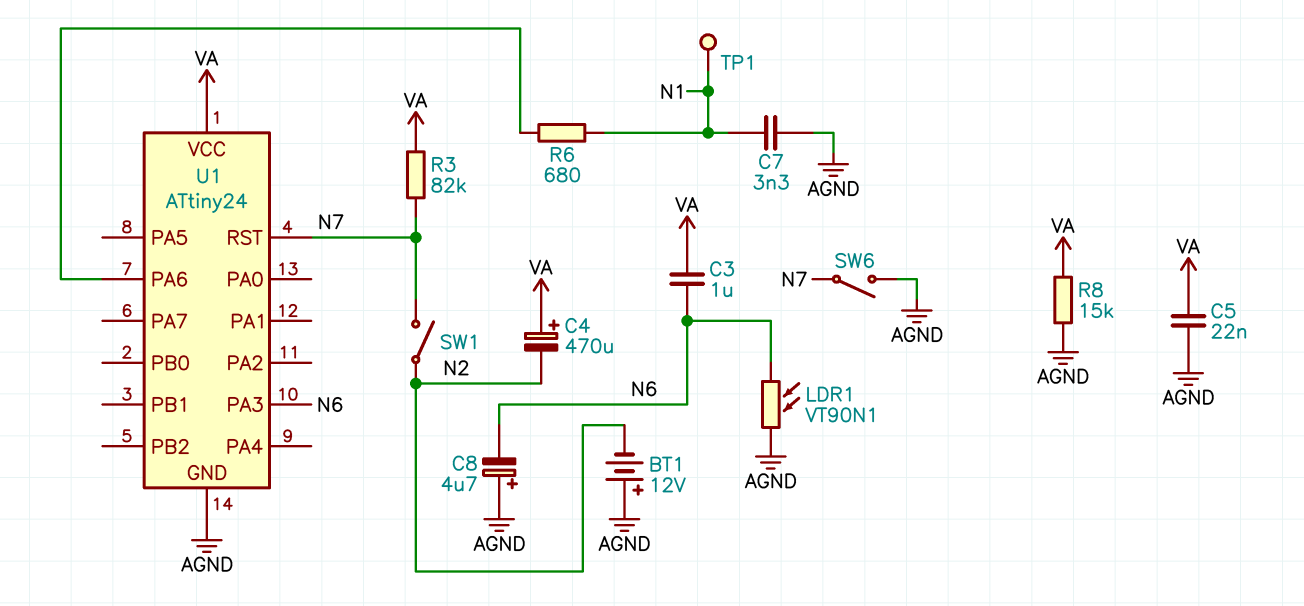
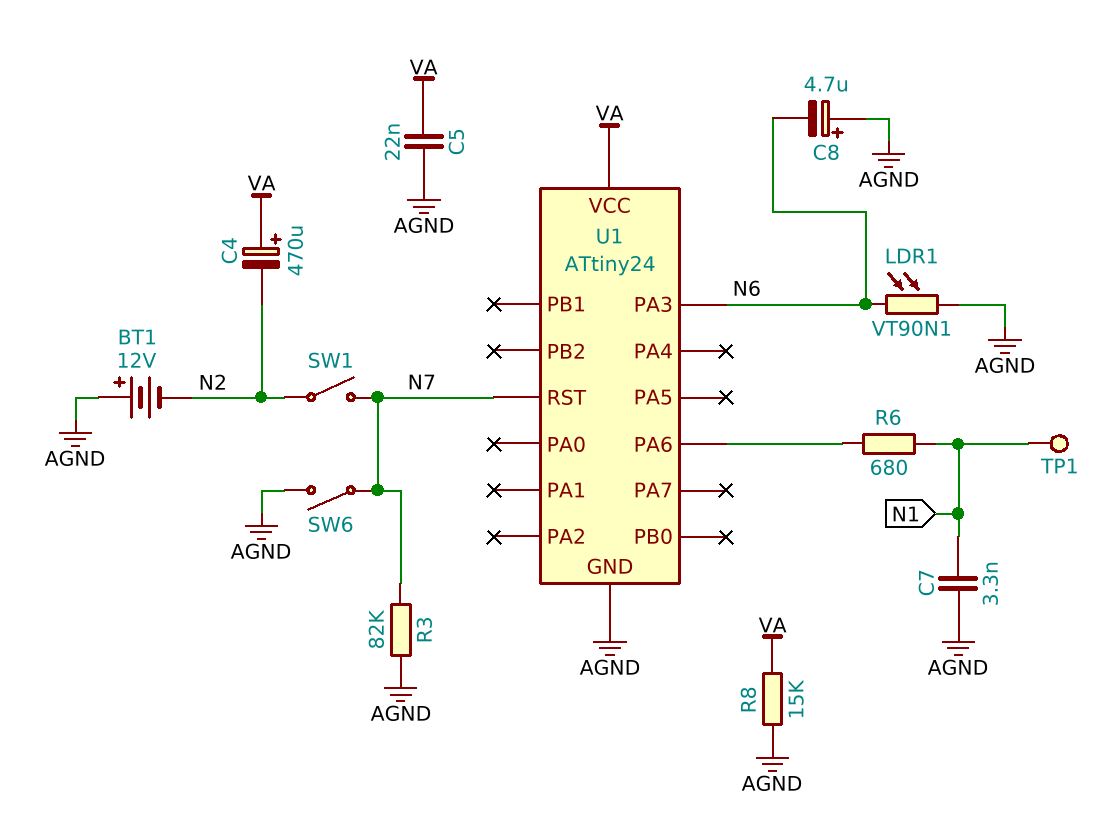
C3: 1uF (N6, VA) -> none
R3: 82k (N7, VA) -> 82k (AGND, N7)

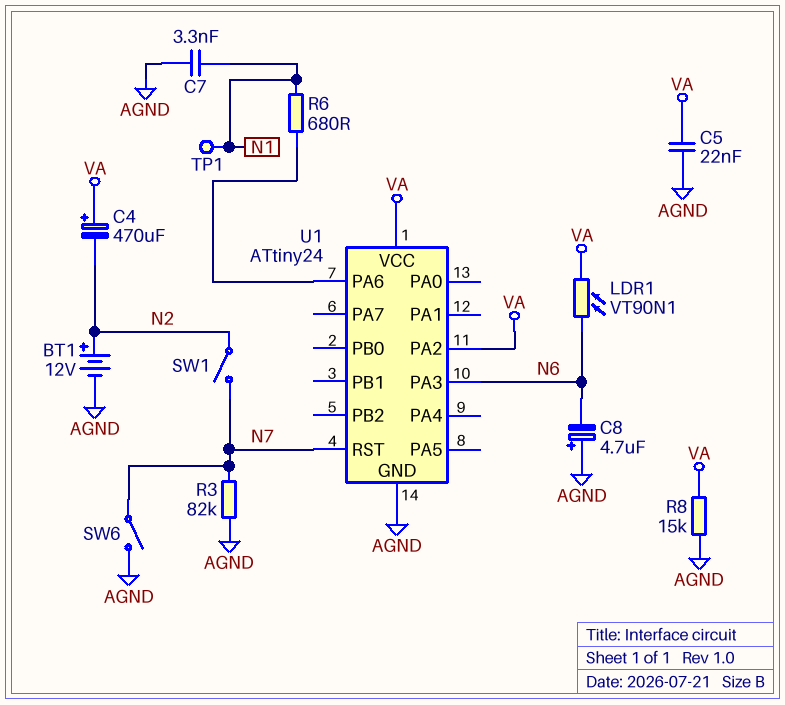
BT1: 12V (plus AGND, minus N2) -> 12V (plus N2, minus AGND)
LDR1: VT90N1 (AGND, N6) -> VT90N1 (N6, VA)
U1 pin PA2: none -> VA

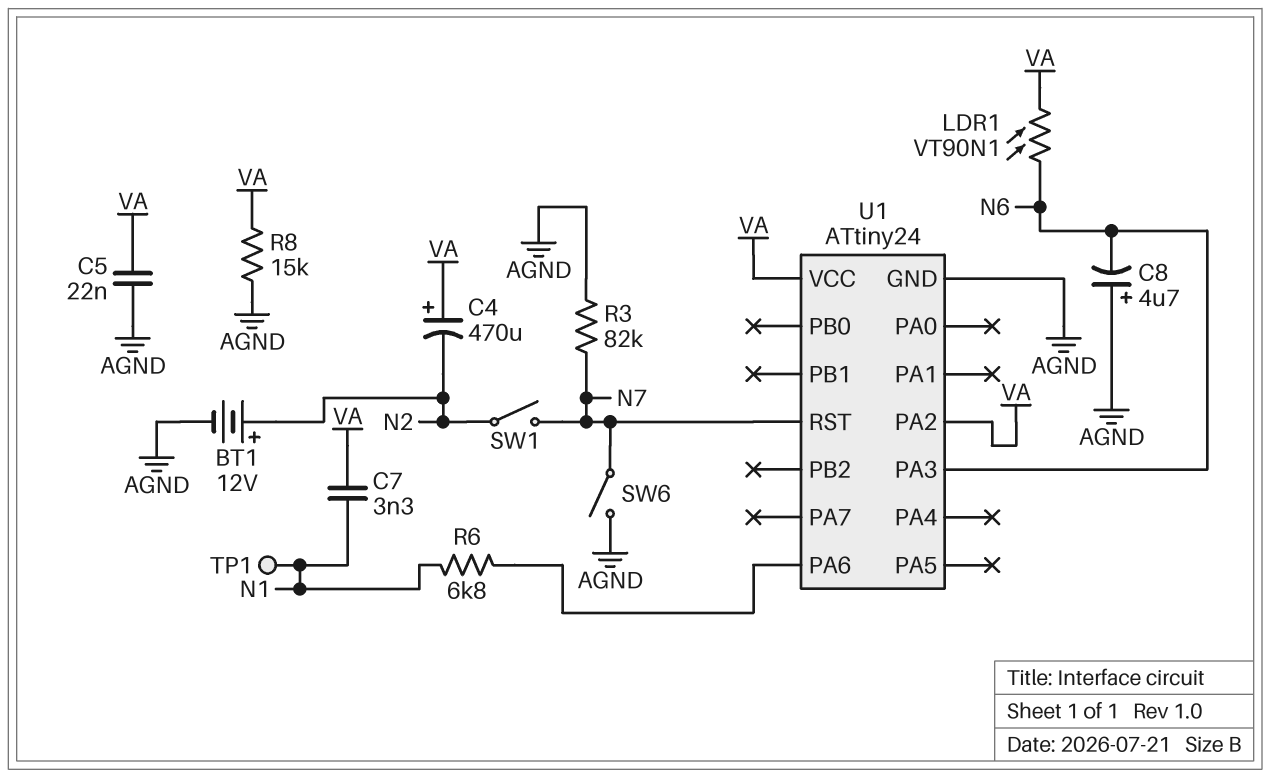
C7: 3.3nF (AGND, N1) -> 3.3nF (N1, VA)
R6: 680 (N1, U1/PA6) -> 6.8k (N1, U1/PA6)

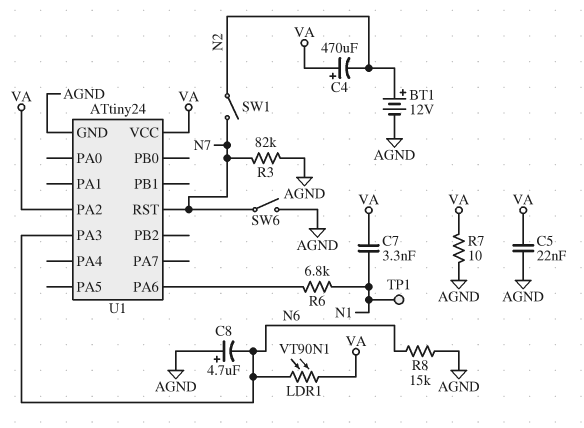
R7: none -> 10 (AGND, VA)
R8: 15k (AGND, VA) -> 15k (AGND, N6)

